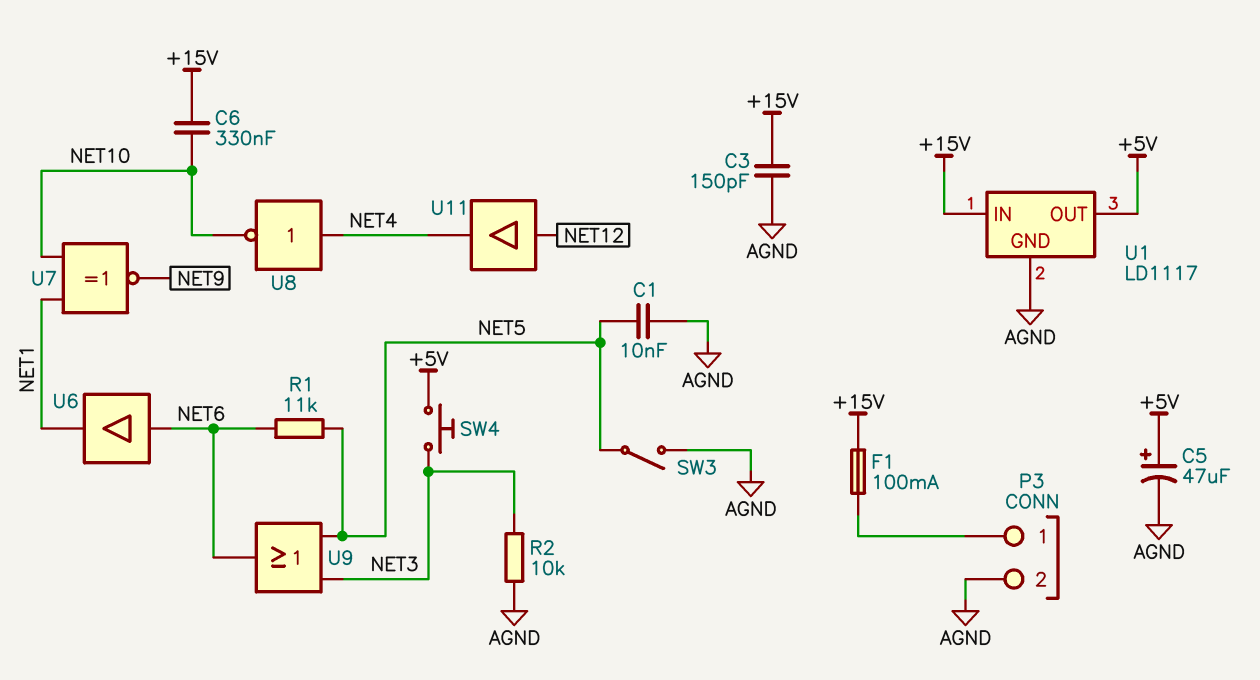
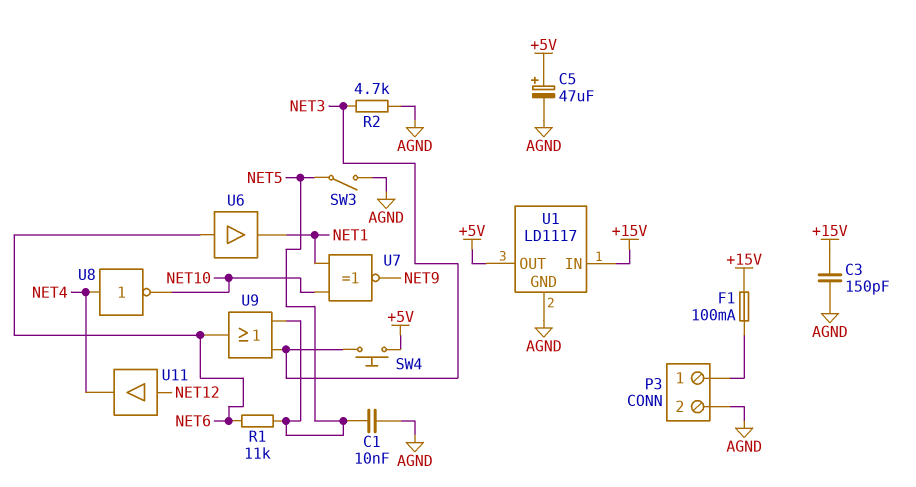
C6: 330nF (+15V, NET10) -> none
R2: 10k (AGND, NET3) -> 4.7k (AGND, NET3)

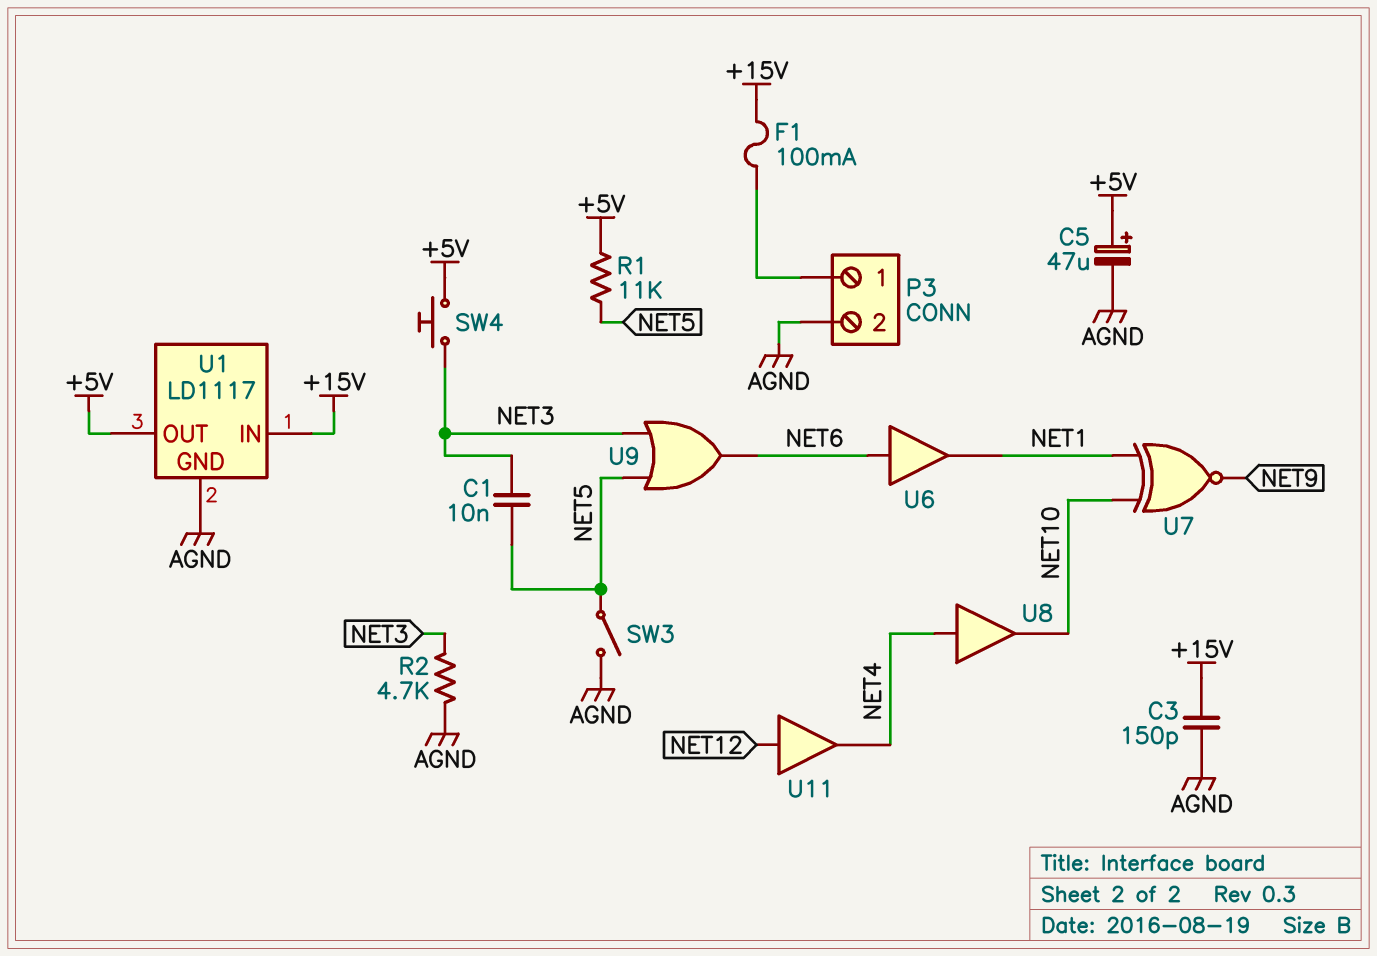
C1: 10nF (AGND, NET5) -> 10nF (NET3, NET5)
R1: 11k (NET5, NET6) -> 11k (+5V, NET5)
U8: NOT (in NET4, out NET10) -> buffer (in NET4, out NET10)

